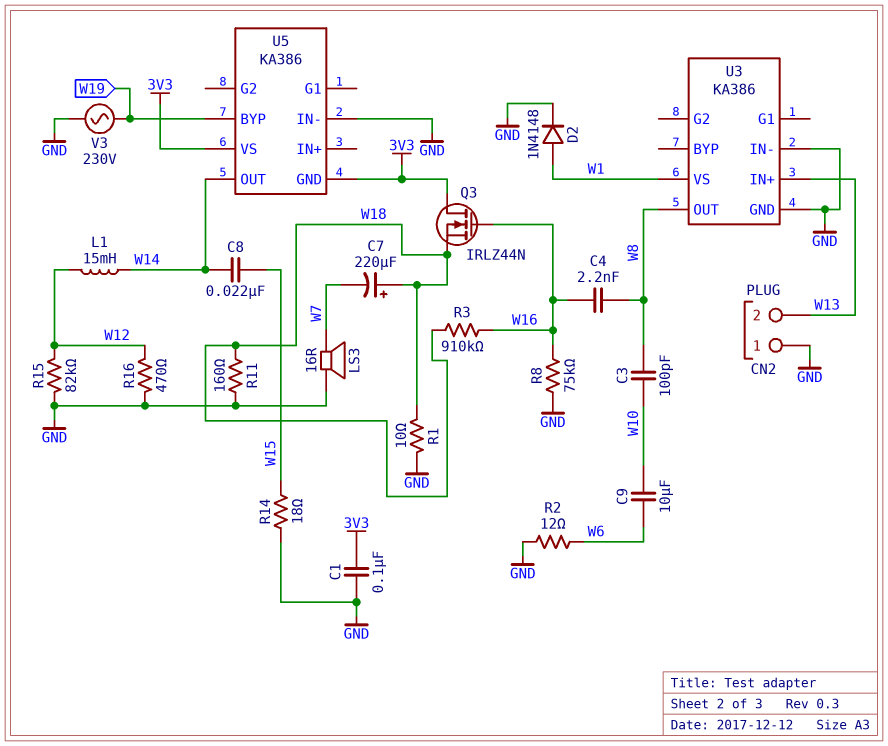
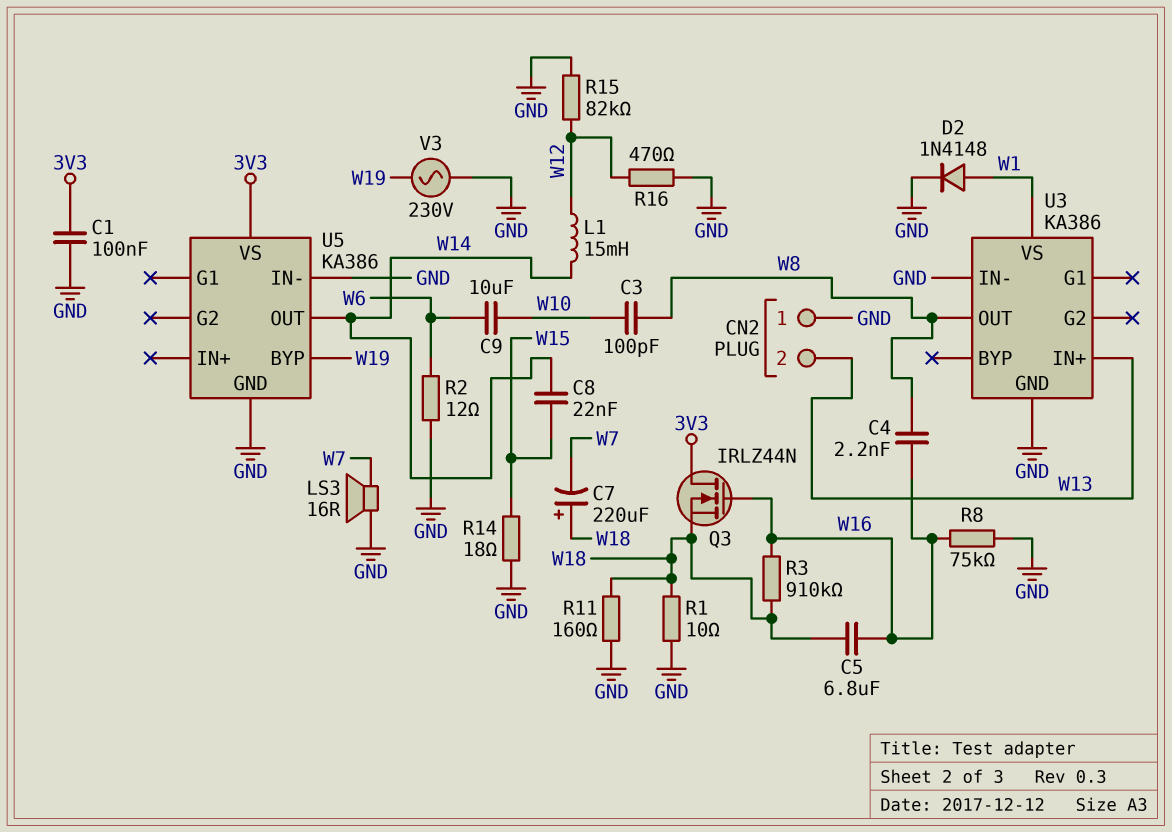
C5: none -> 6.8uF (W16, W18)
U5 pin GND: 3V3 -> GND

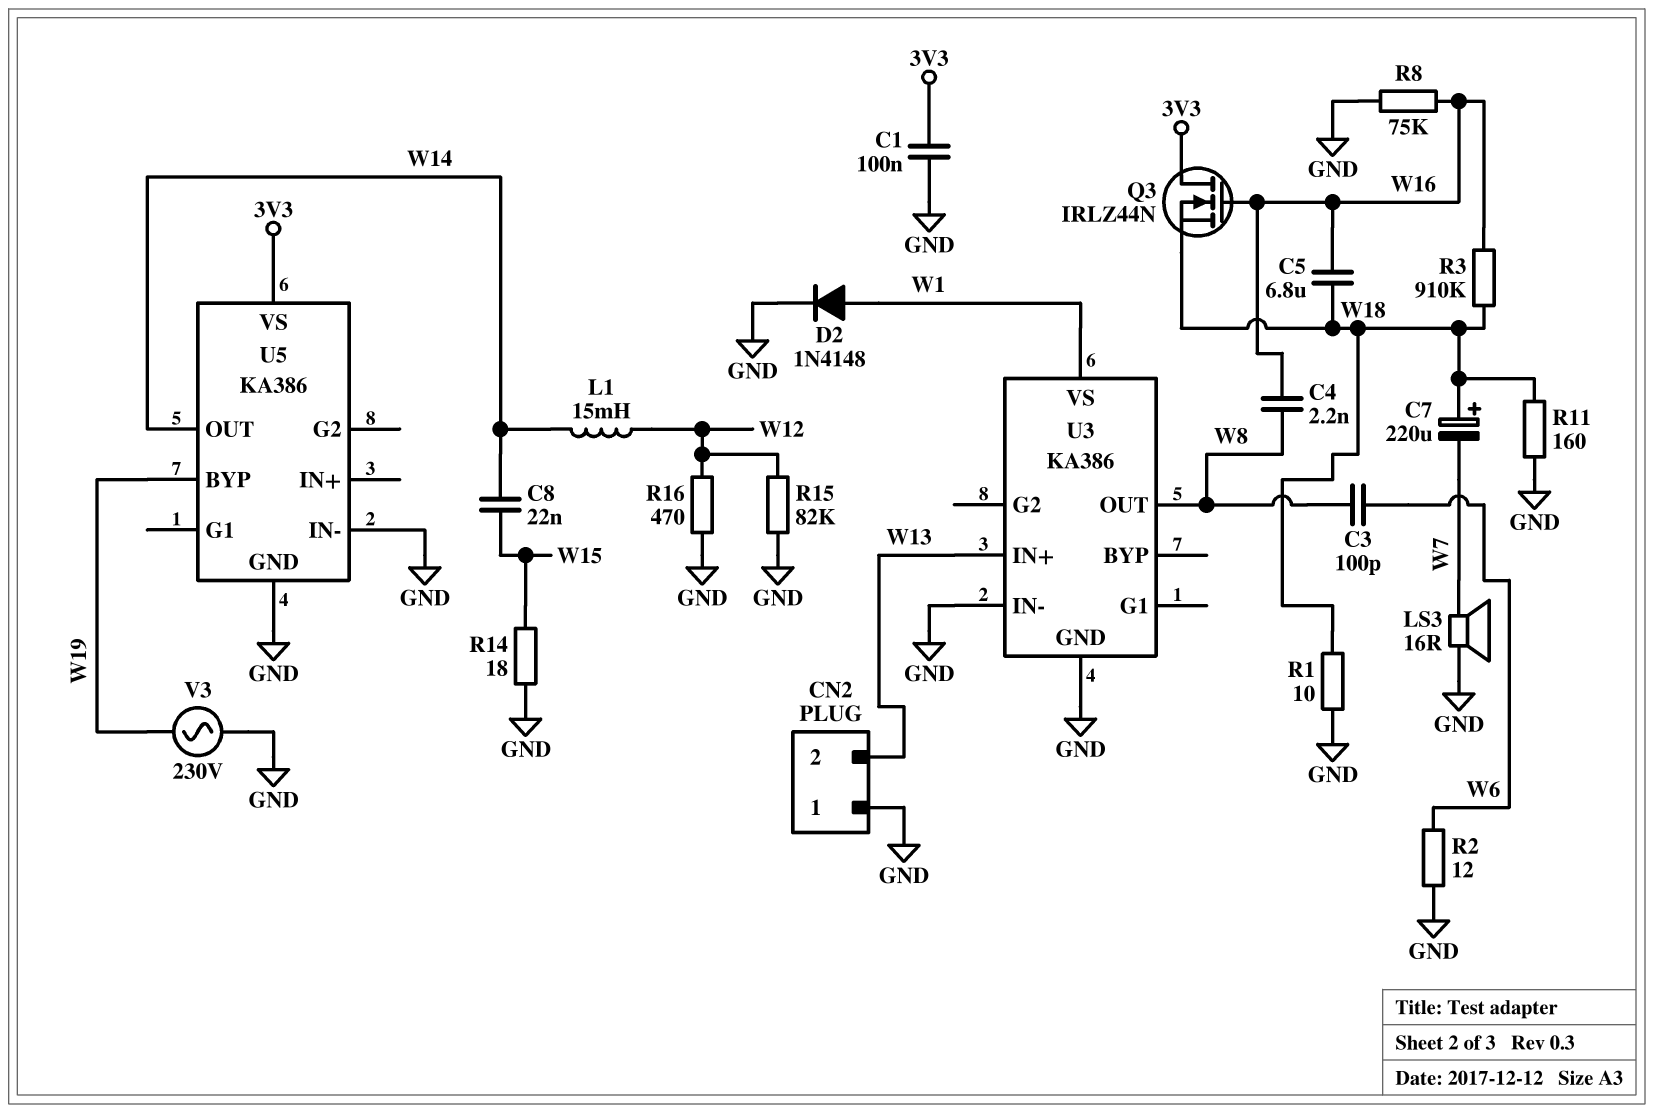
C3: 100pF (W8, W10) -> 100pF (W6, W8)
C9: 10uF (W6, W10) -> none

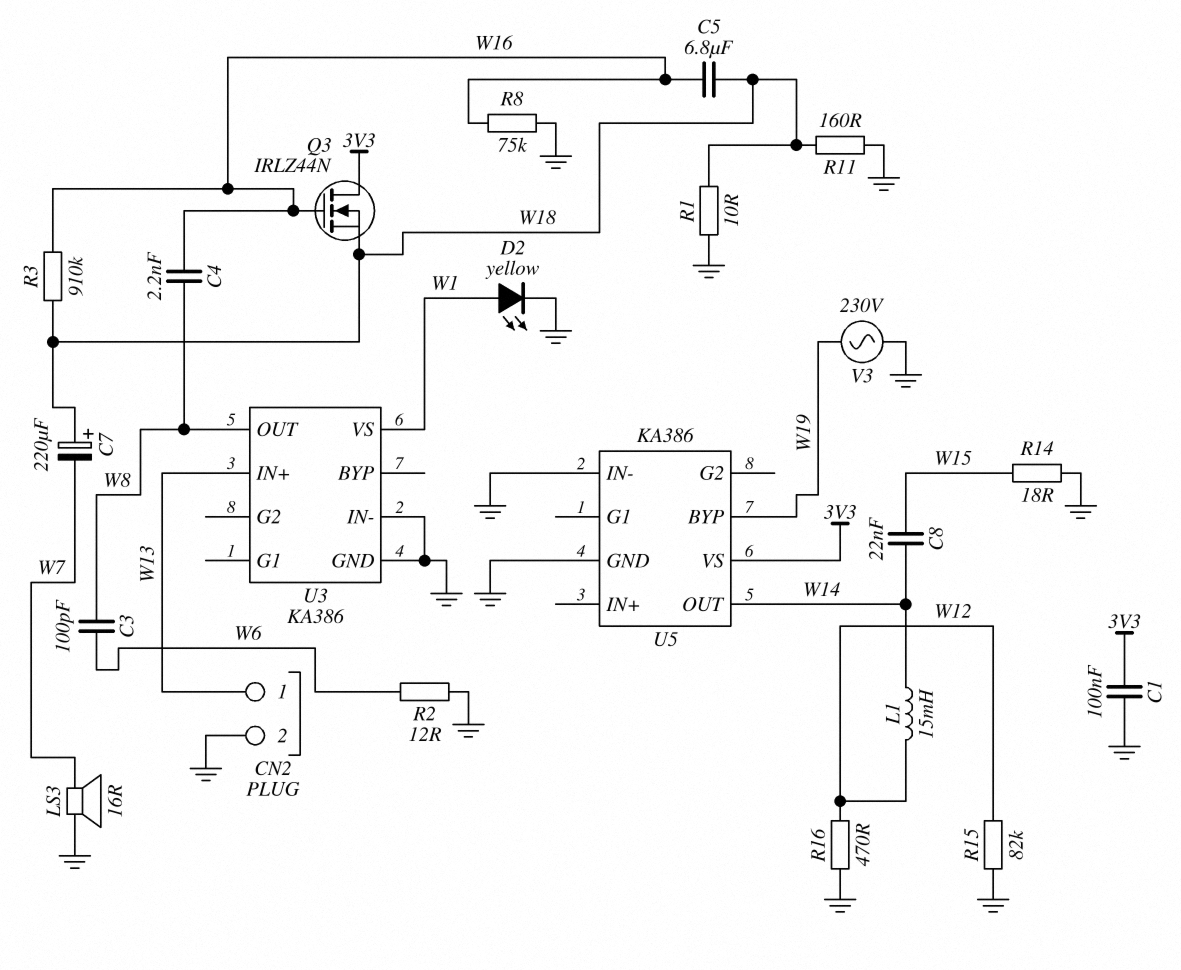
CN2 pin 1: GND -> W13
CN2 pin 2: W13 -> GND
D2: diode 1N4148 (A W1, K GND) -> LED yellow (A W1, K GND)

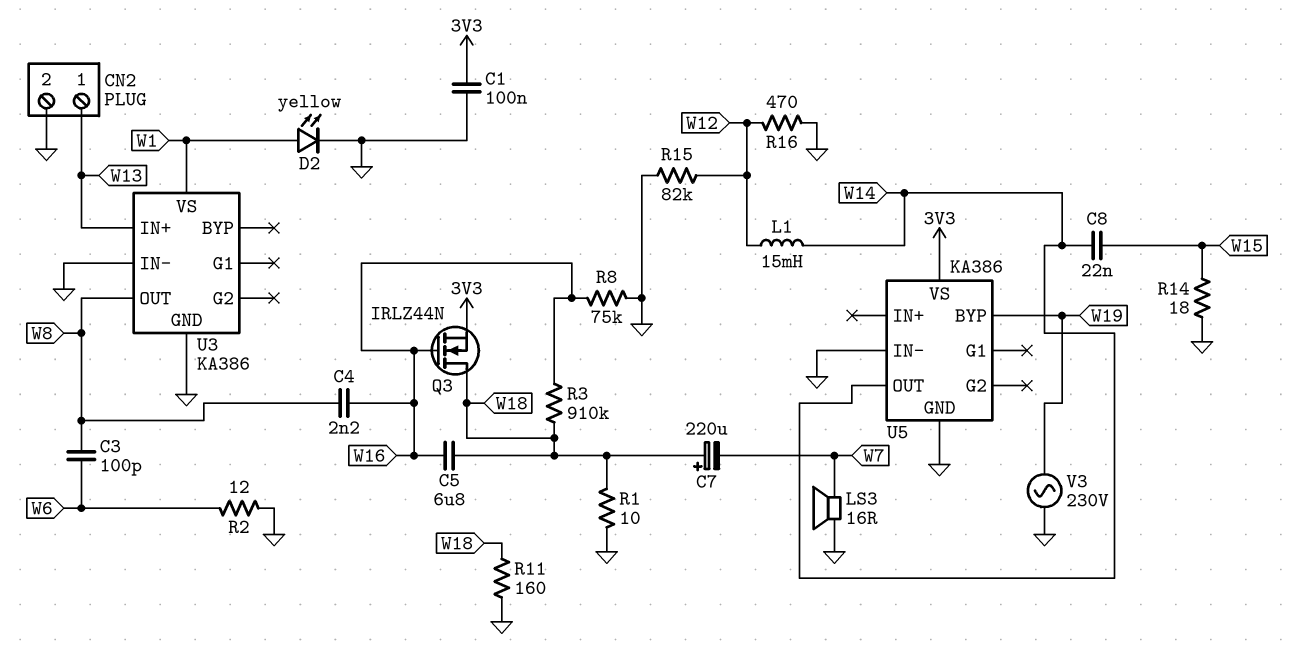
Q3: NMOS IRLZ44N (G W16, D 3V3, S W18) -> NMOS IRLZ44N (G W16, D W18, S 3V3)

